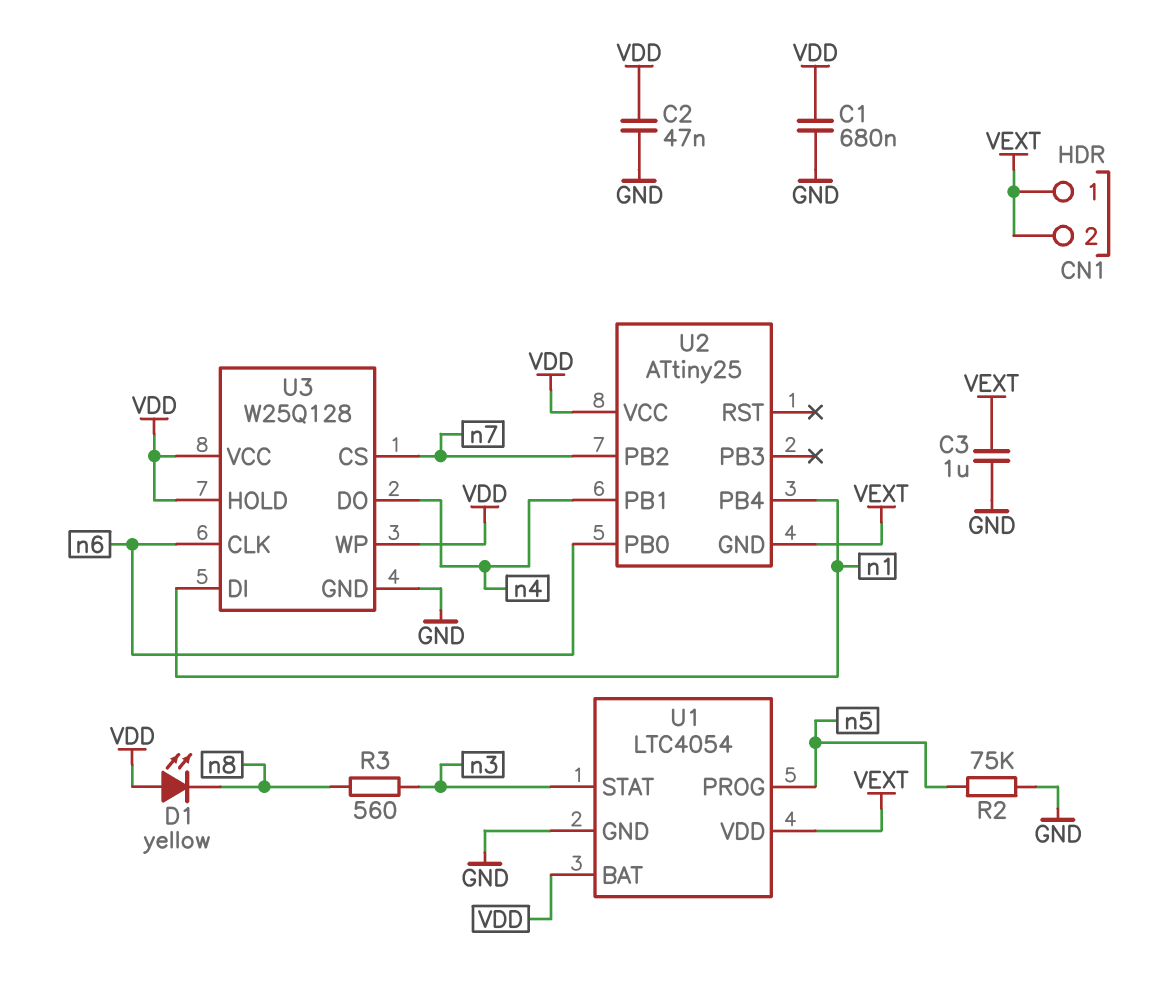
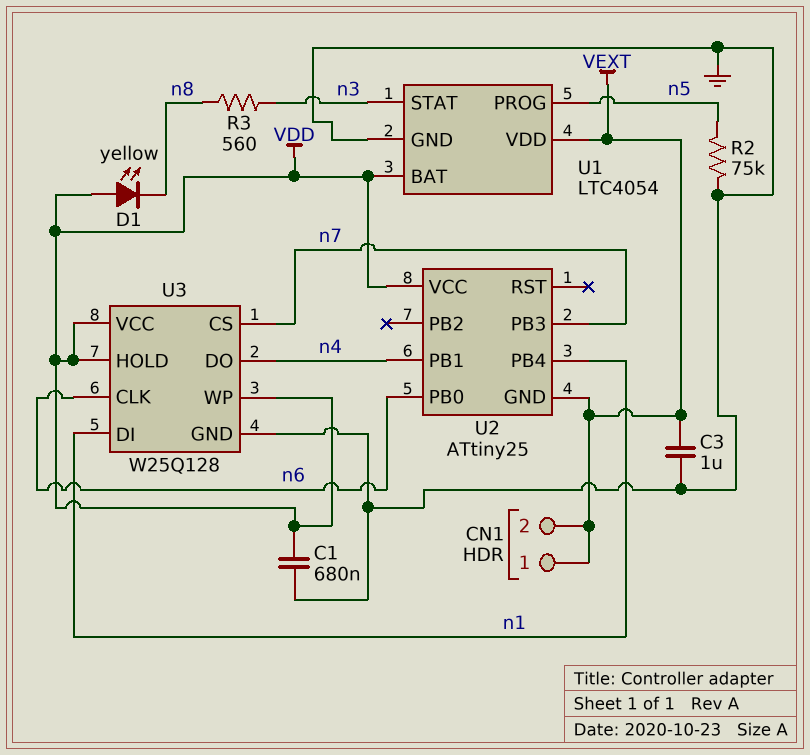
C2: 47nF (GND, VDD) -> none
U2 pin PB2: n7 -> none
U2 pin PB3: none -> n7

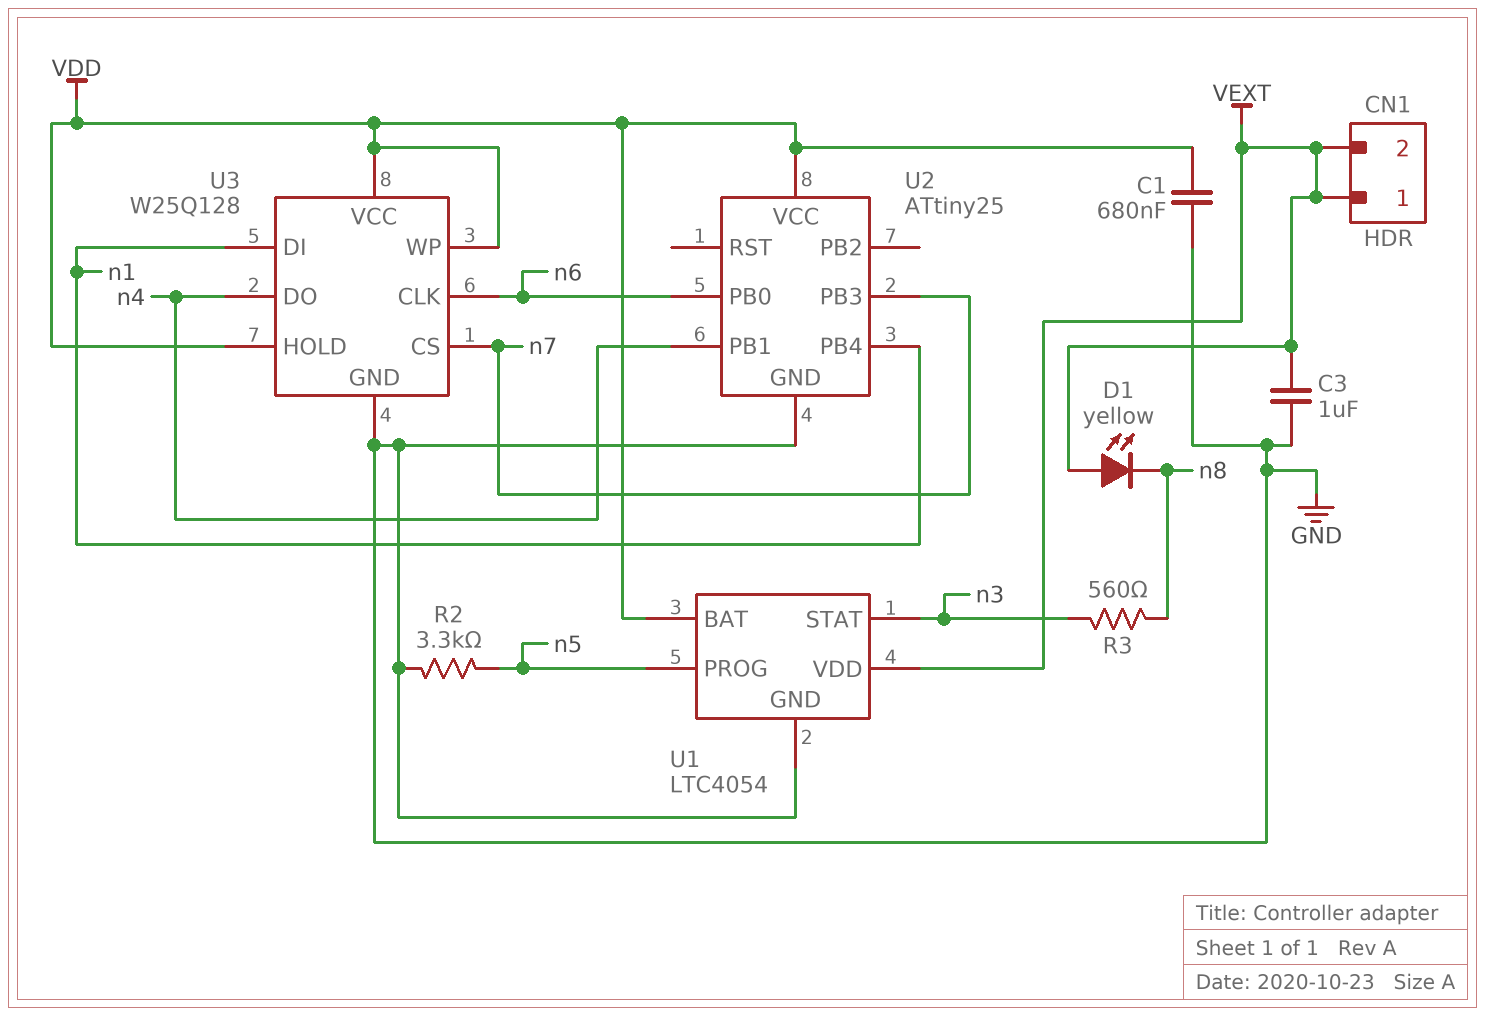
D1: LED yellow (A VDD, K n8) -> LED yellow (A VEXT, K n8)
R2: 75k (GND, n5) -> 3.3k (GND, n5)
U2 pin GND: VEXT -> GND

